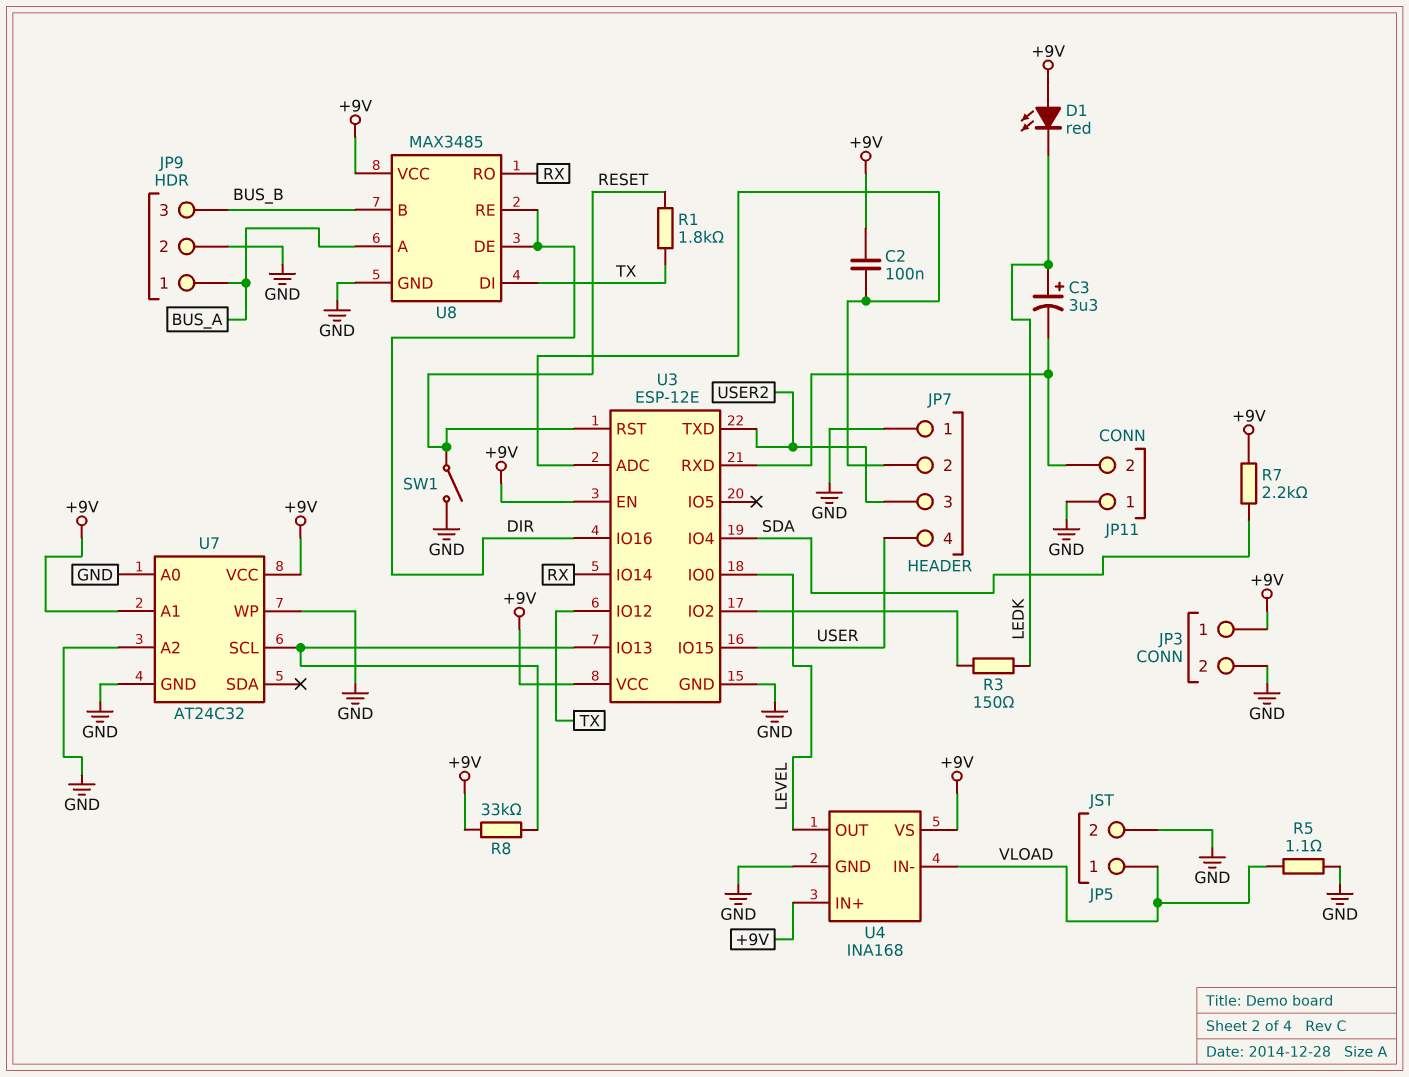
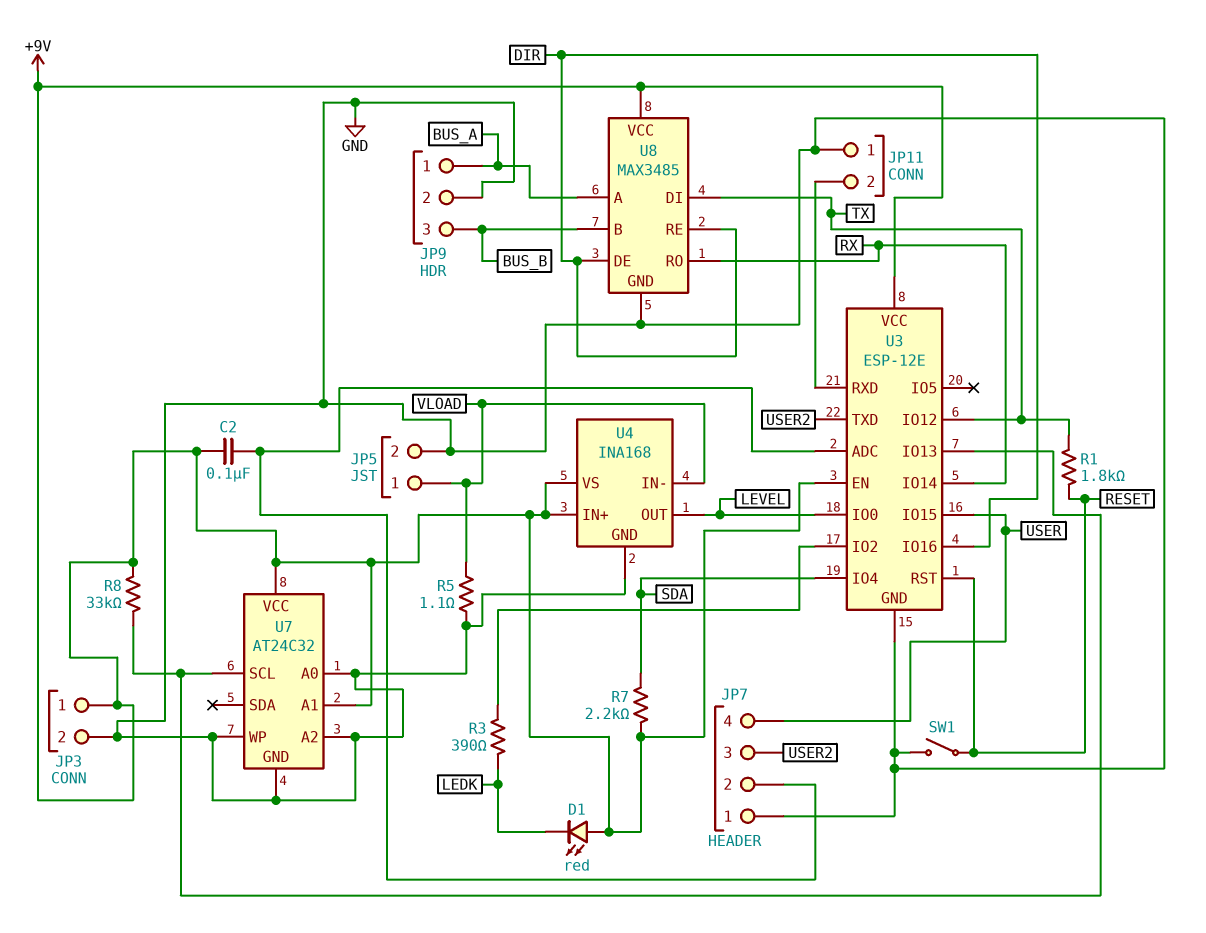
C3: 3.3uF (plus LEDK, minus JP11/2) -> none
R3: 150 (LEDK, U3/IO2) -> 390 (LEDK, U3/IO2)

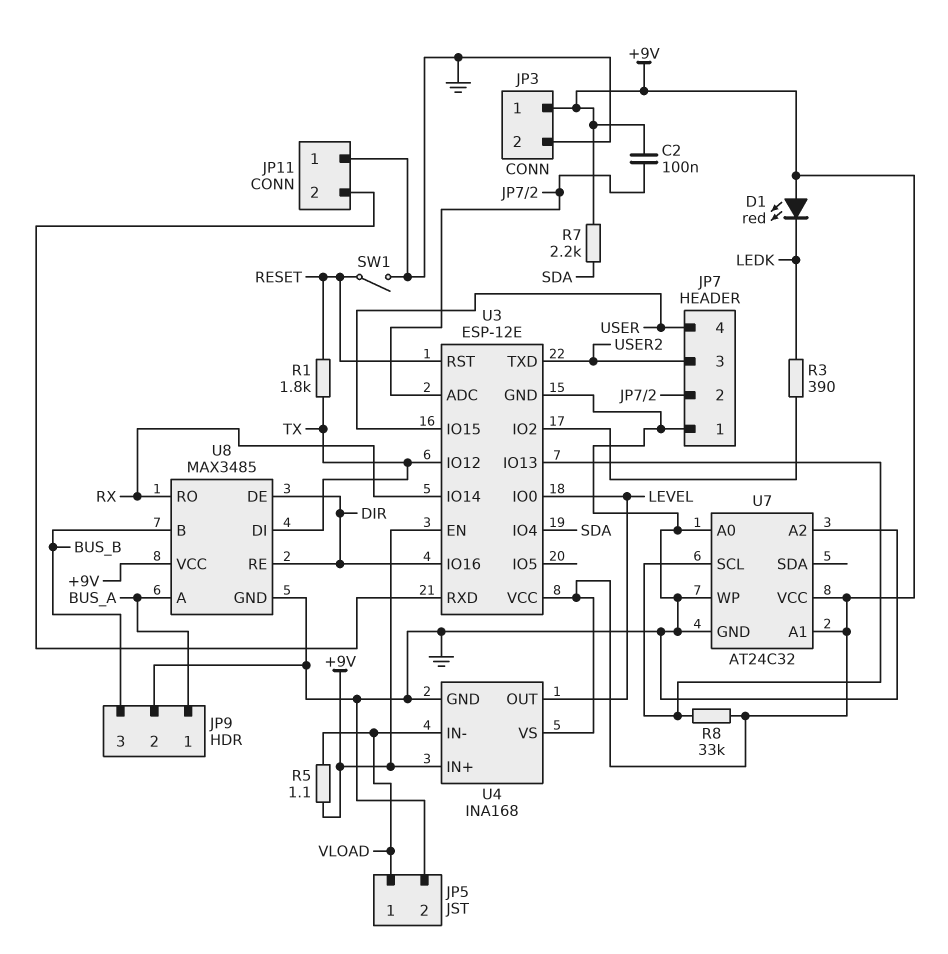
R5: 1.1 (GND, VLOAD) -> 1.1 (+9V, VLOAD)

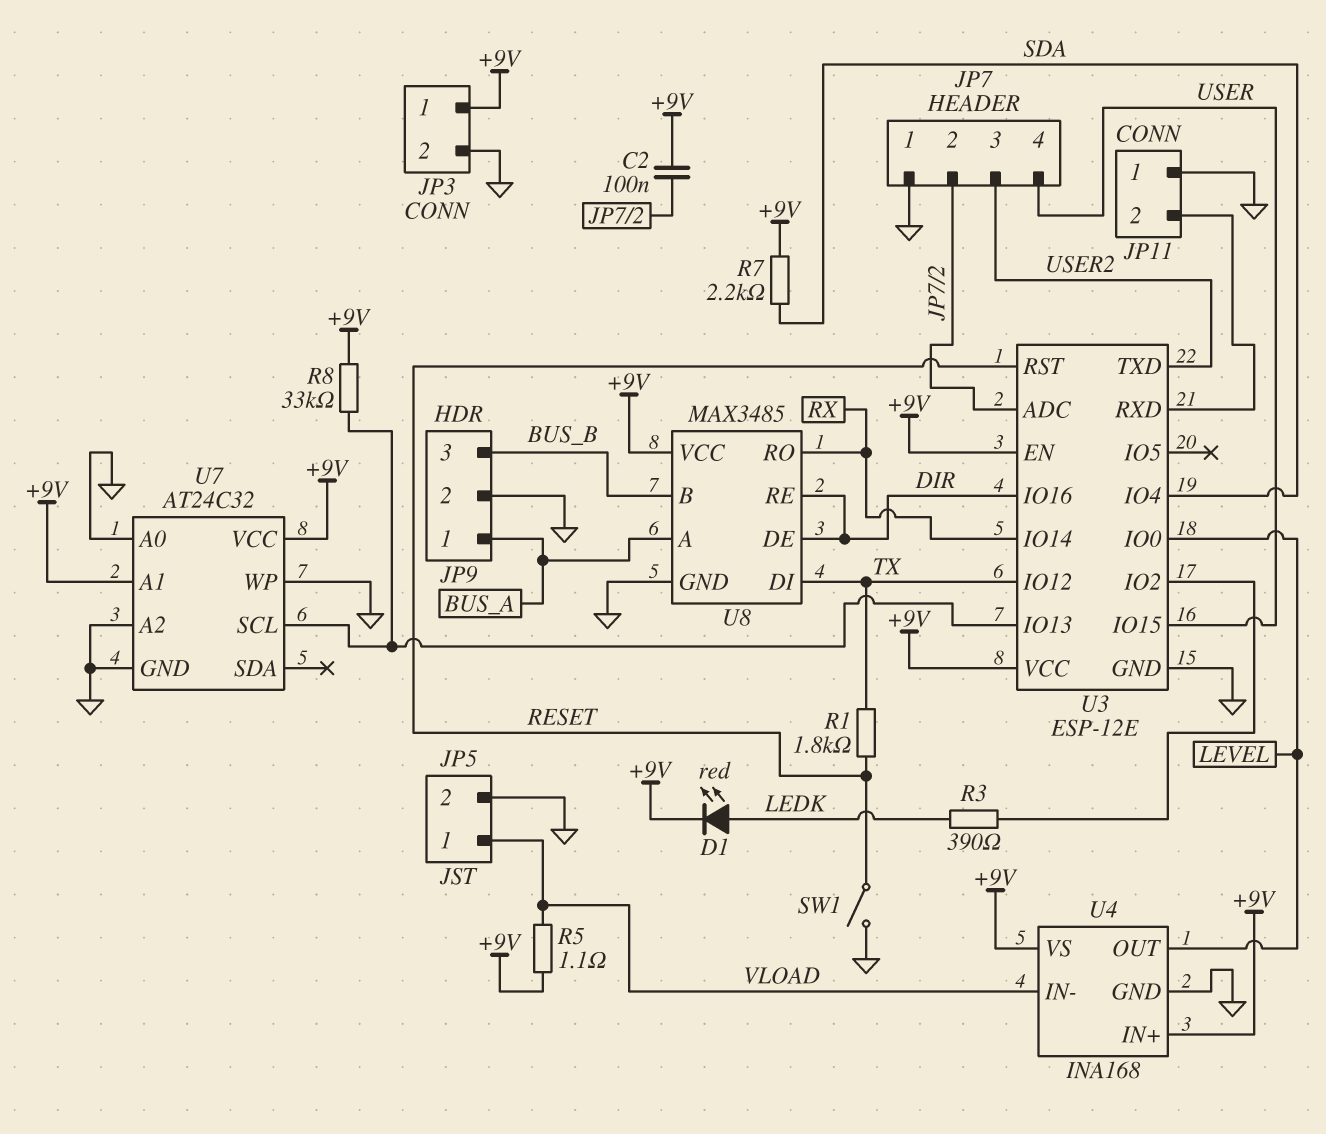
D1: LED red (A +9V, K LEDK) -> LED red (A LEDK, K +9V)

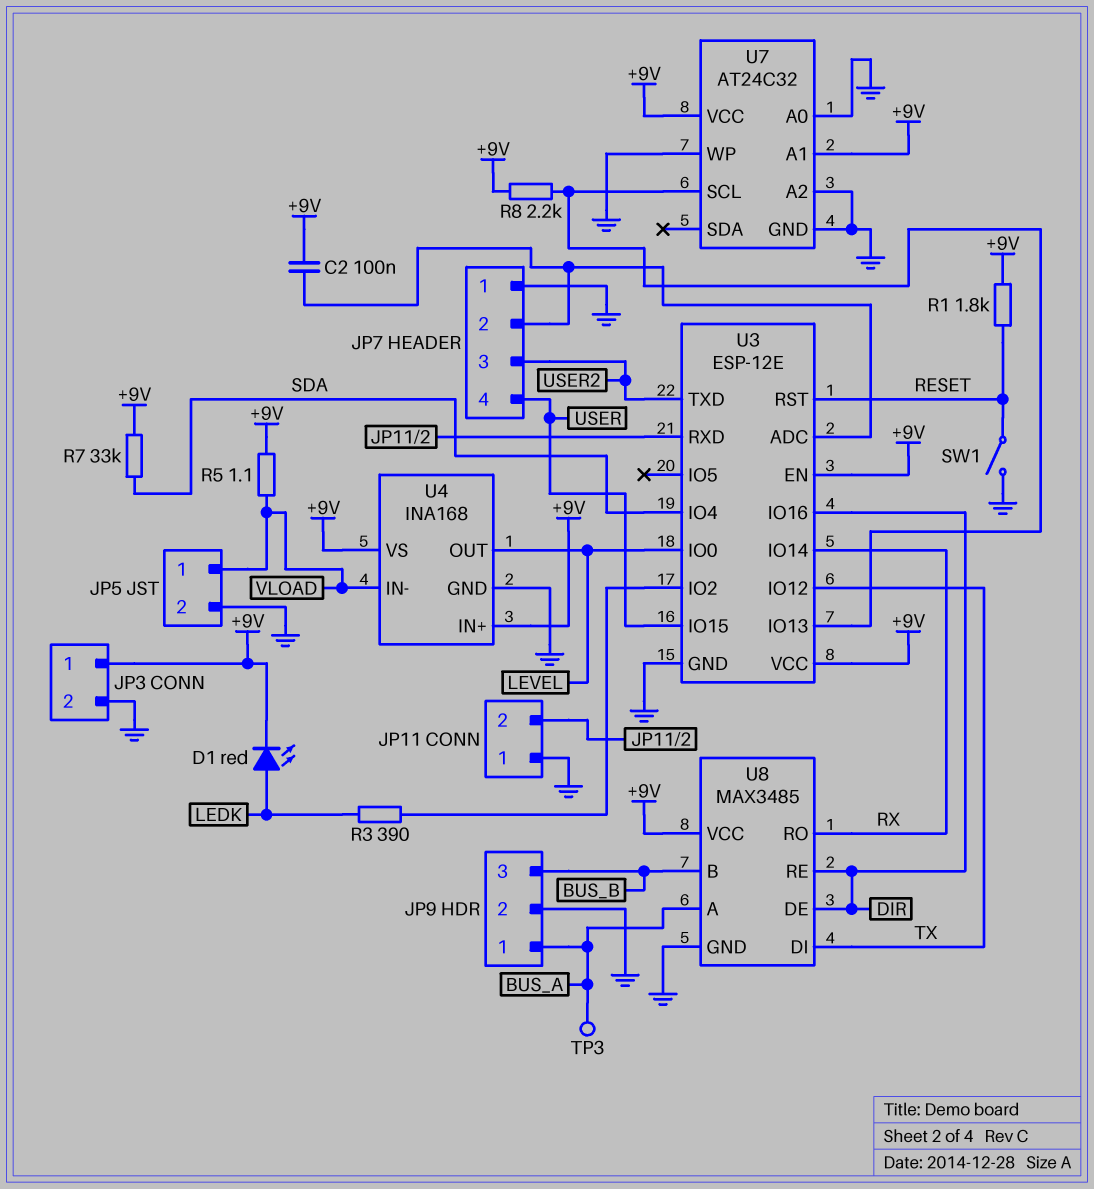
R1: 1.8k (RESET, TX) -> 1.8k (+9V, RESET)
R7: 2.2k (+9V, SDA) -> 33k (+9V, SDA)
R8: 33k (+9V, U3/IO13) -> 2.2k (+9V, U3/IO13)
TP3: none -> test point (BUS_A)

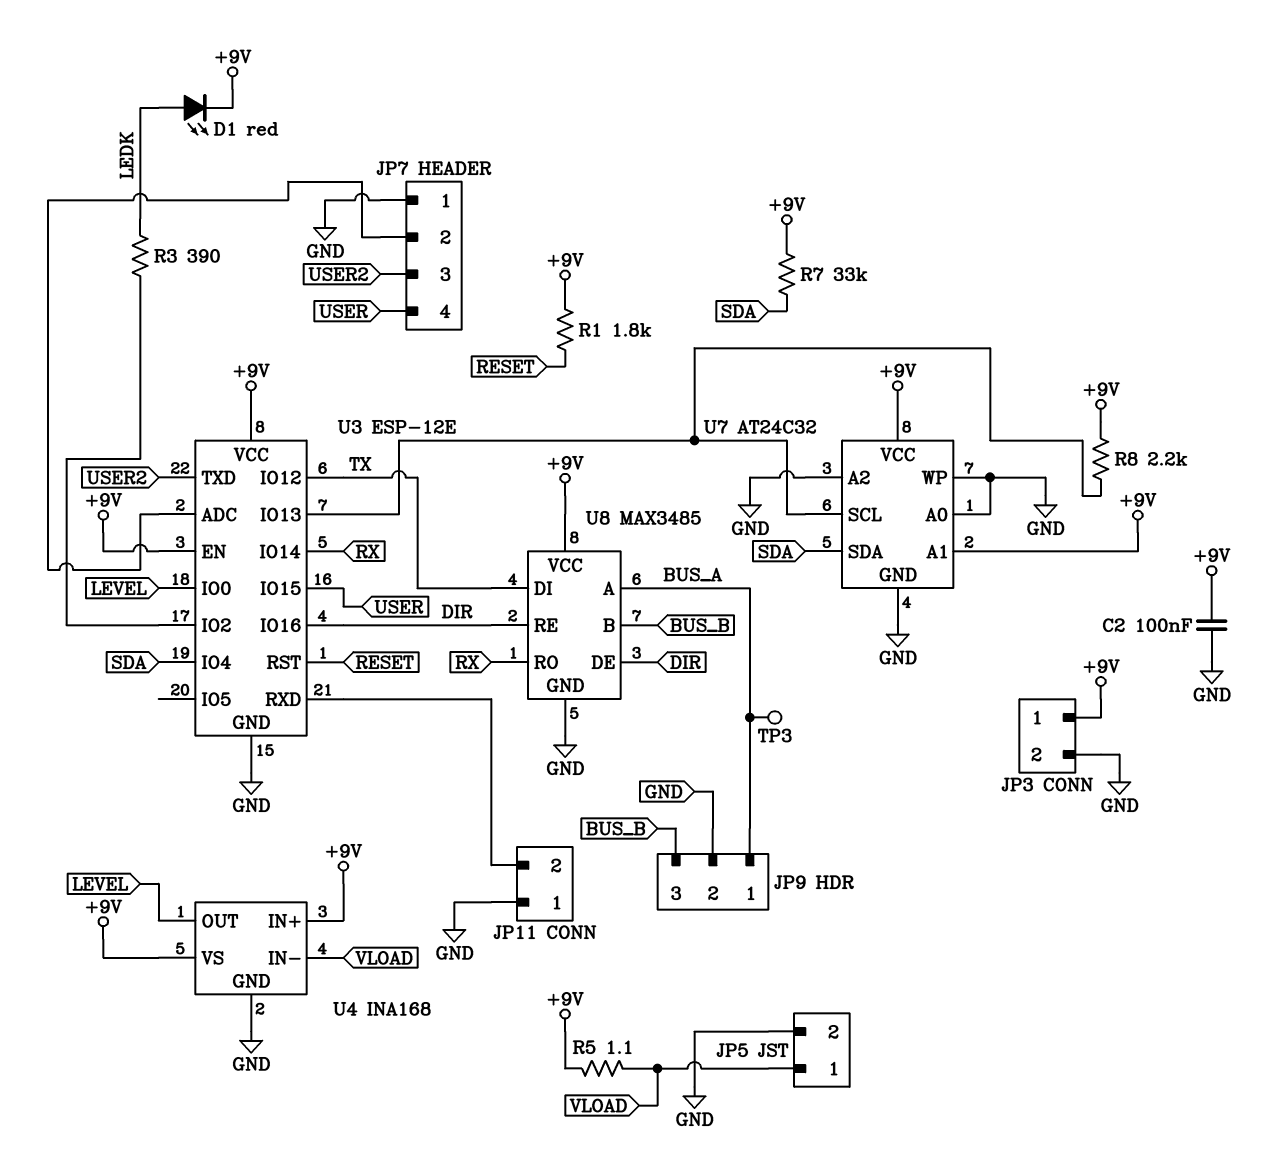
C2: 100nF (+9V, JP7/2) -> 100nF (+9V, GND)
SW1: switch (GND, RESET) -> none
U7 pin SDA: none -> SDA

